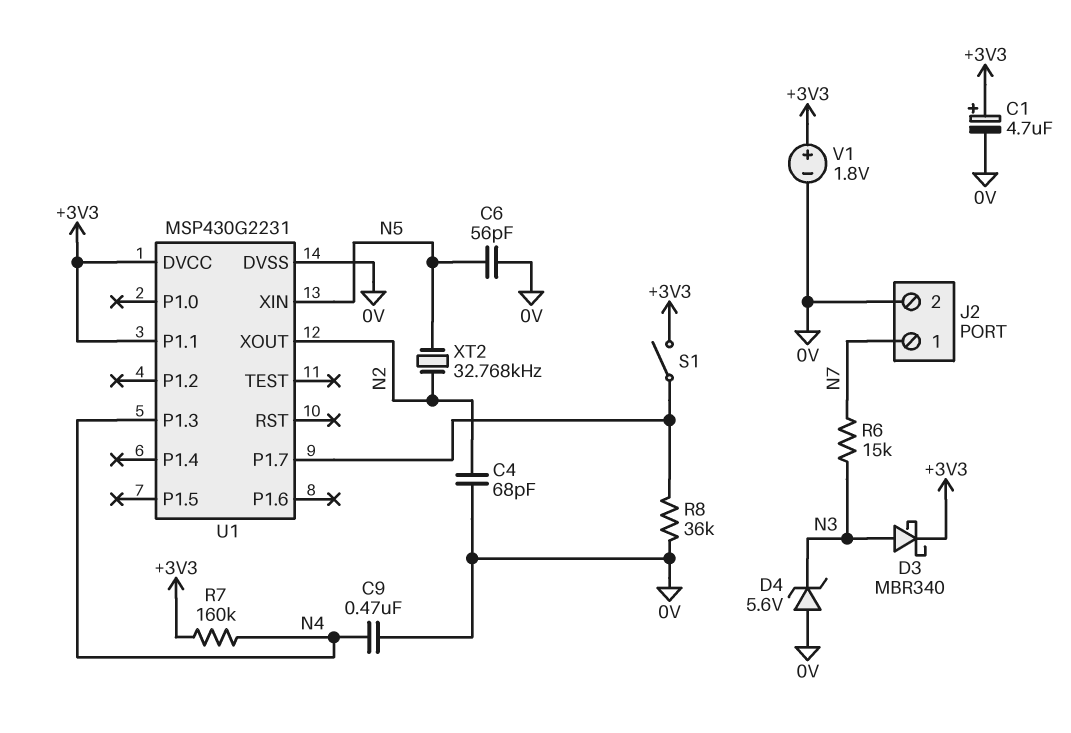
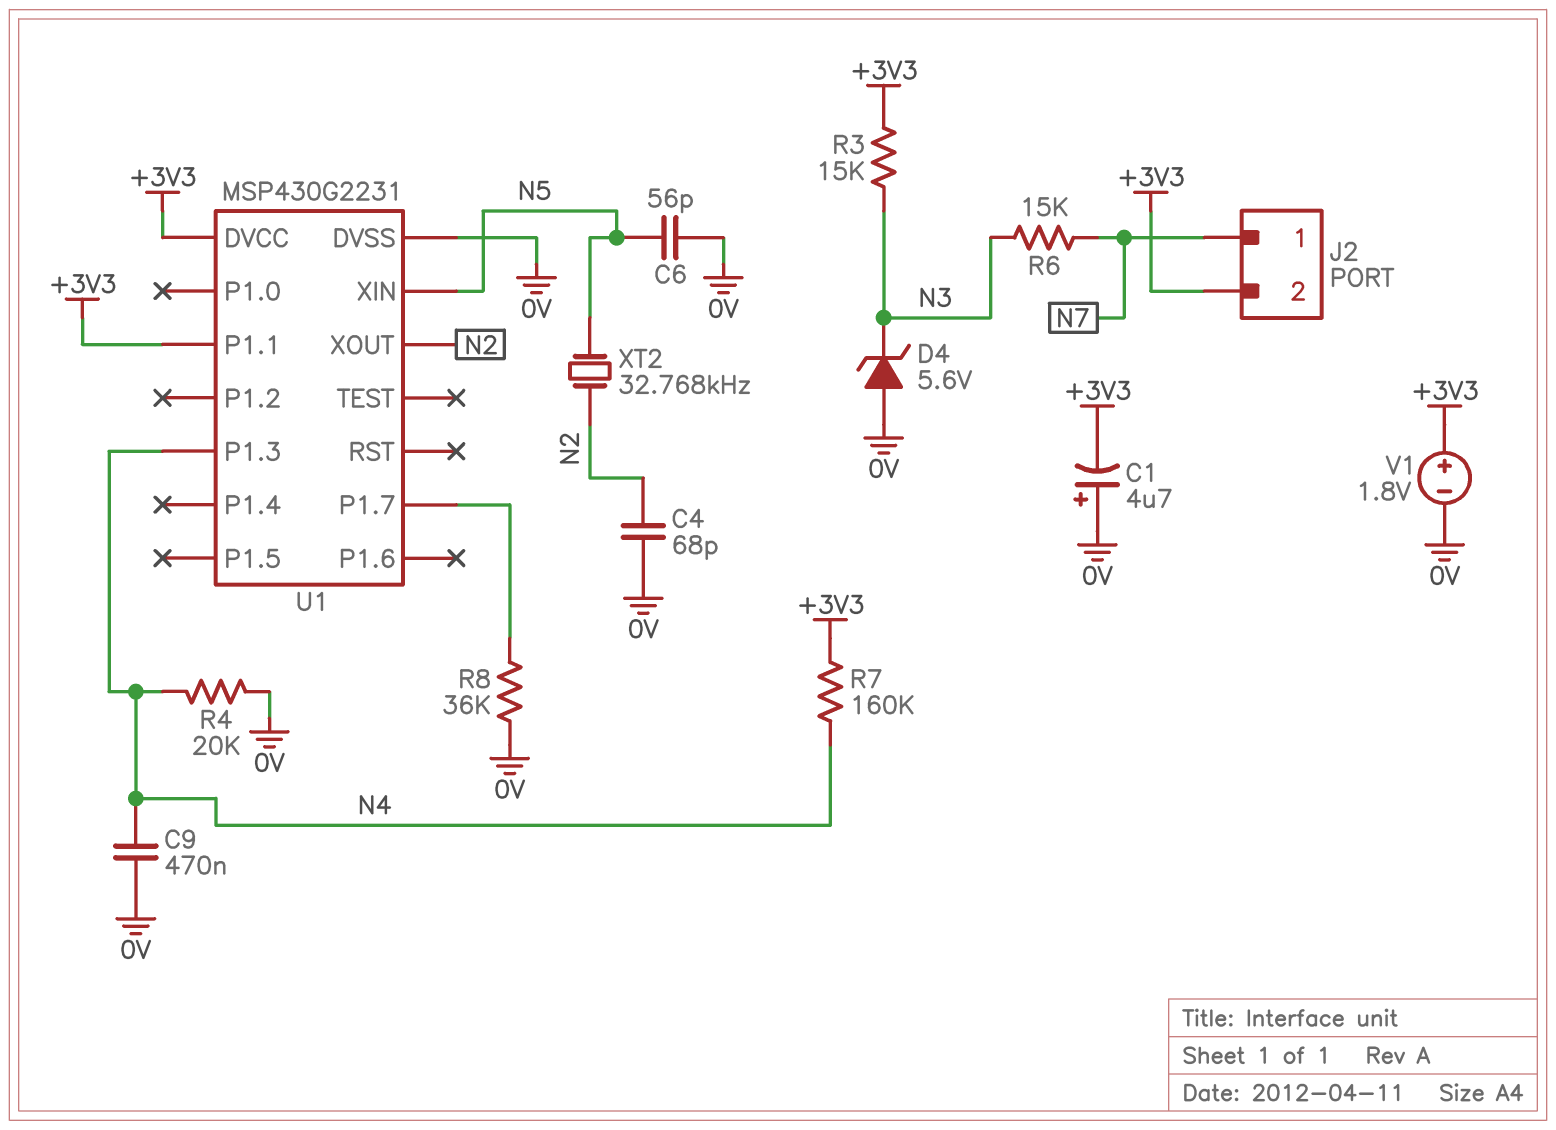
C1: 4.7uF (plus +3V3, minus 0V) -> 4.7uF (plus 0V, minus +3V3)
D3: schottky MBR340 (A N3, K +3V3) -> none
J2 pin 2: 0V -> +3V3
R3: none -> 15k (+3V3, N3)
R4: none -> 20k (0V, N4)
S1: switch (+3V3, U1/P1.7) -> none

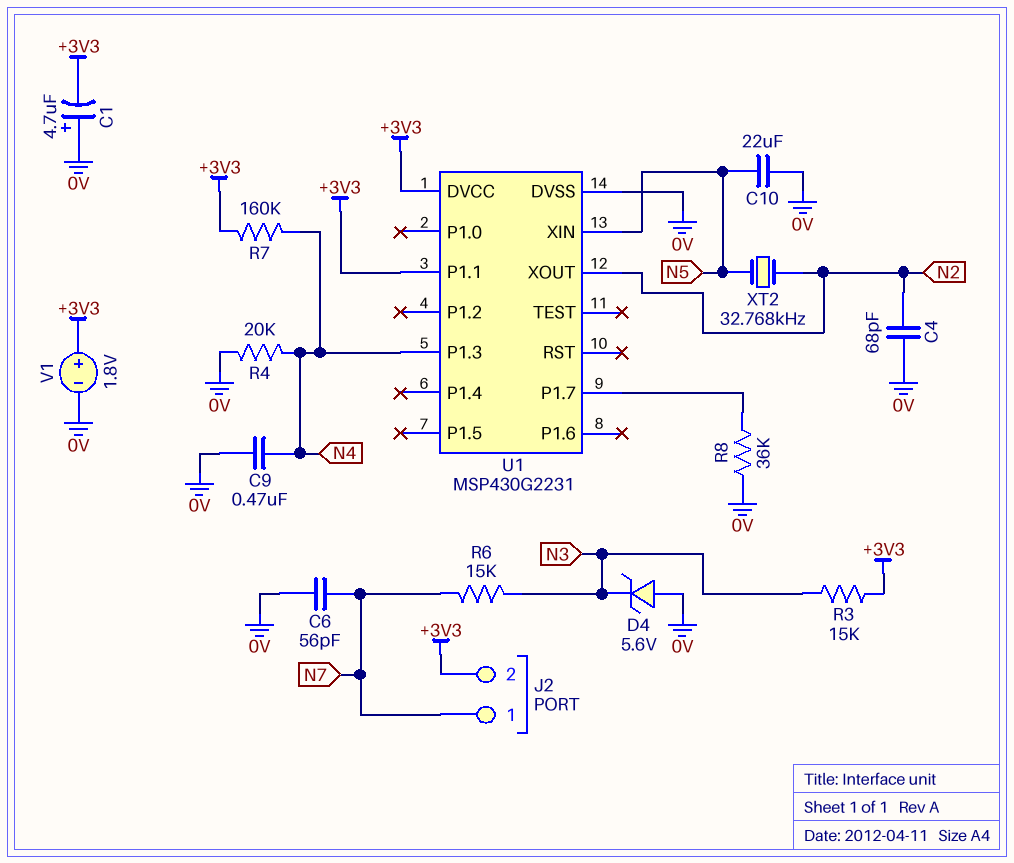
C6: 56pF (0V, N5) -> 56pF (0V, N7)
C10: none -> 22uF (0V, N5)

